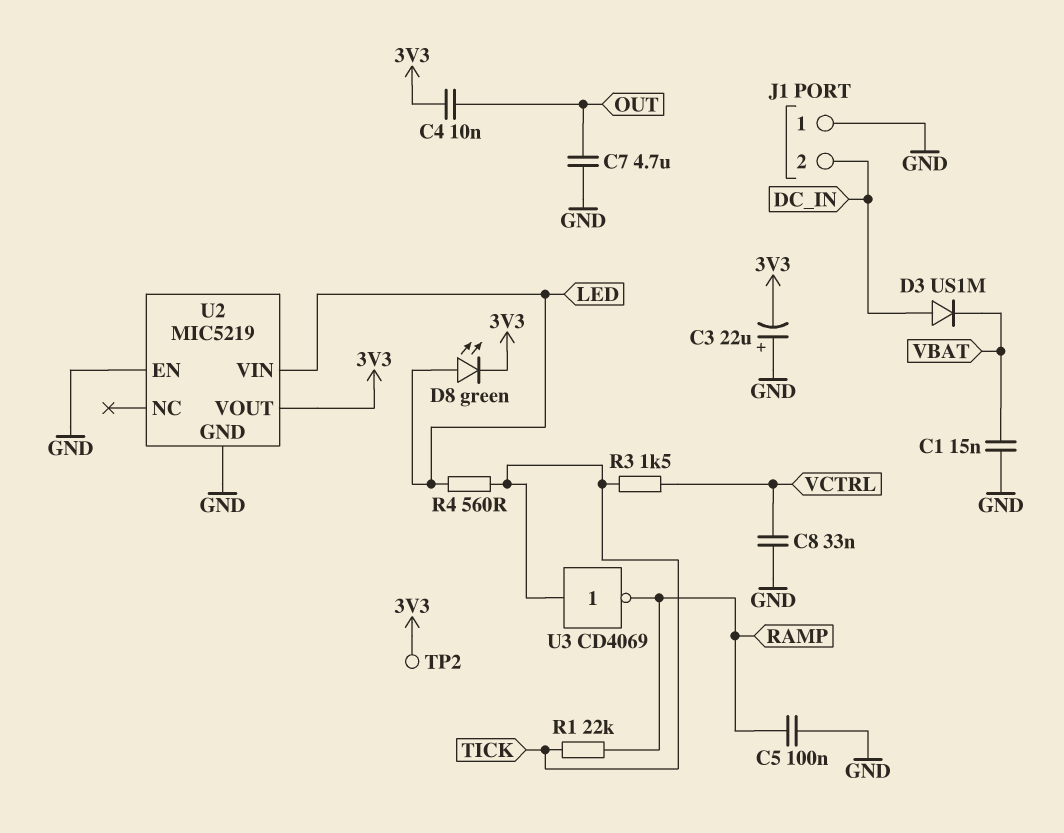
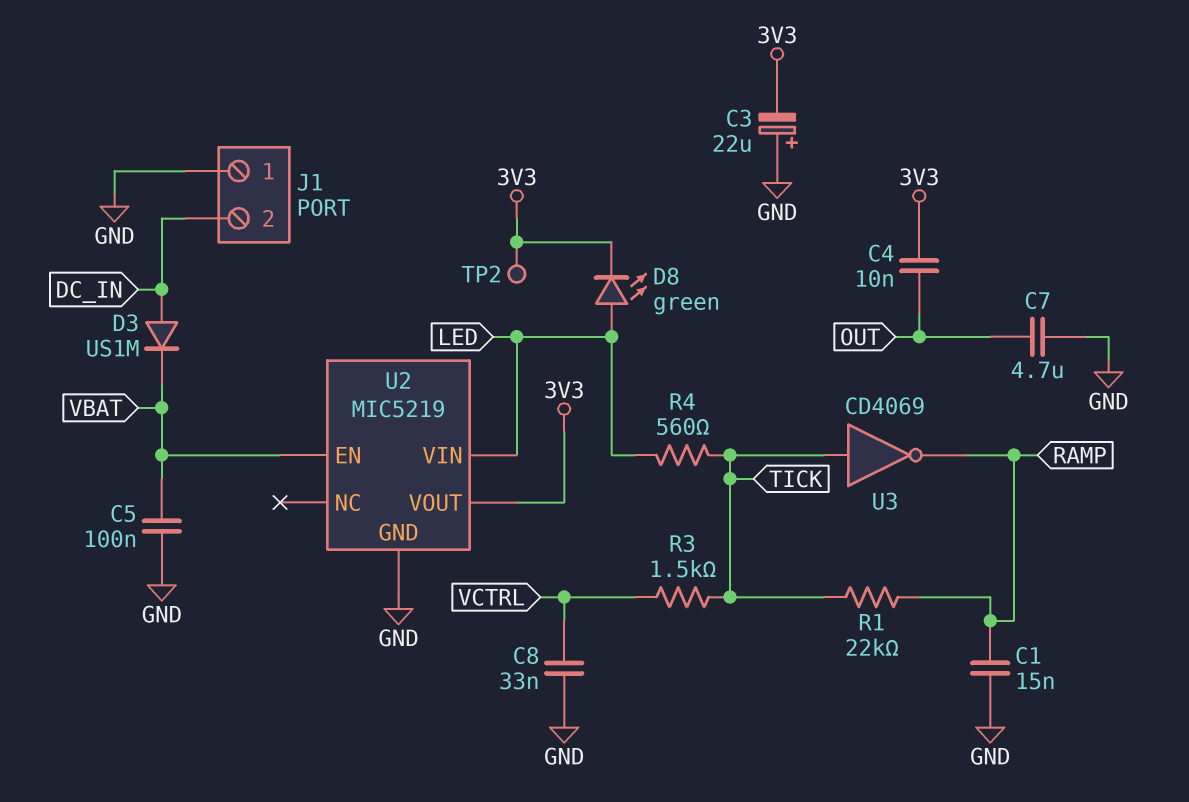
C1: 15nF (GND, VBAT) -> 15nF (GND, RAMP)
C5: 100nF (GND, RAMP) -> 100nF (GND, VBAT)
U2 pin EN: GND -> VBAT

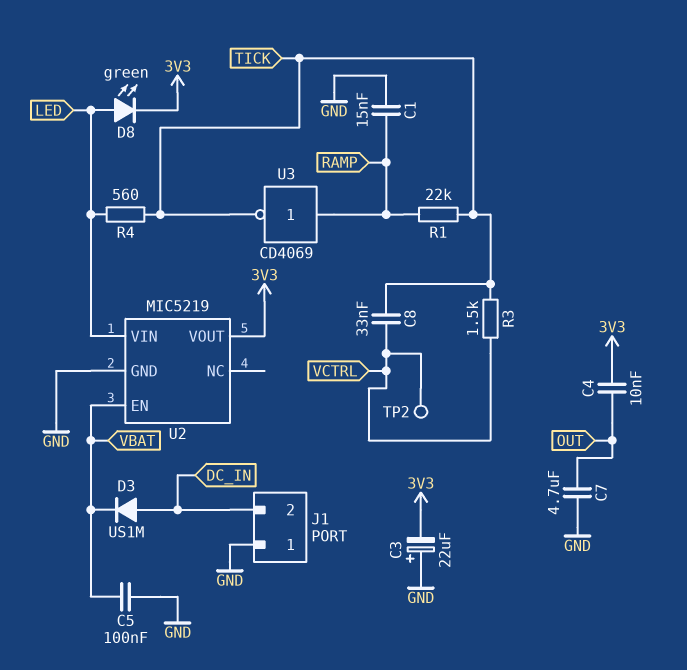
C8: 33nF (GND, VCTRL) -> 33nF (TICK, VCTRL)
TP2: test point (3V3) -> test point (VCTRL)
U3: NOT CD4069 (in TICK, out RAMP) -> NOT CD4069 (in RAMP, out TICK)

